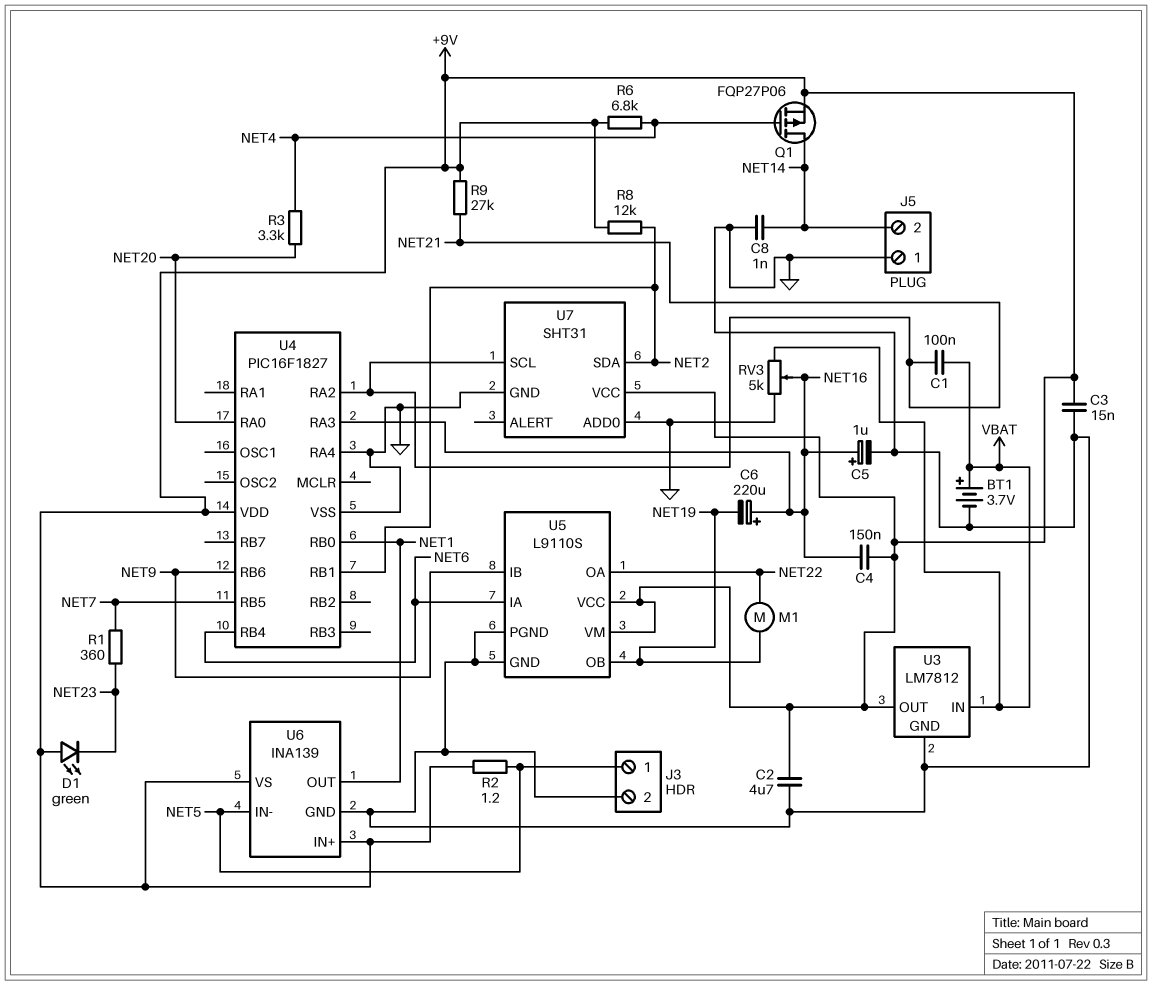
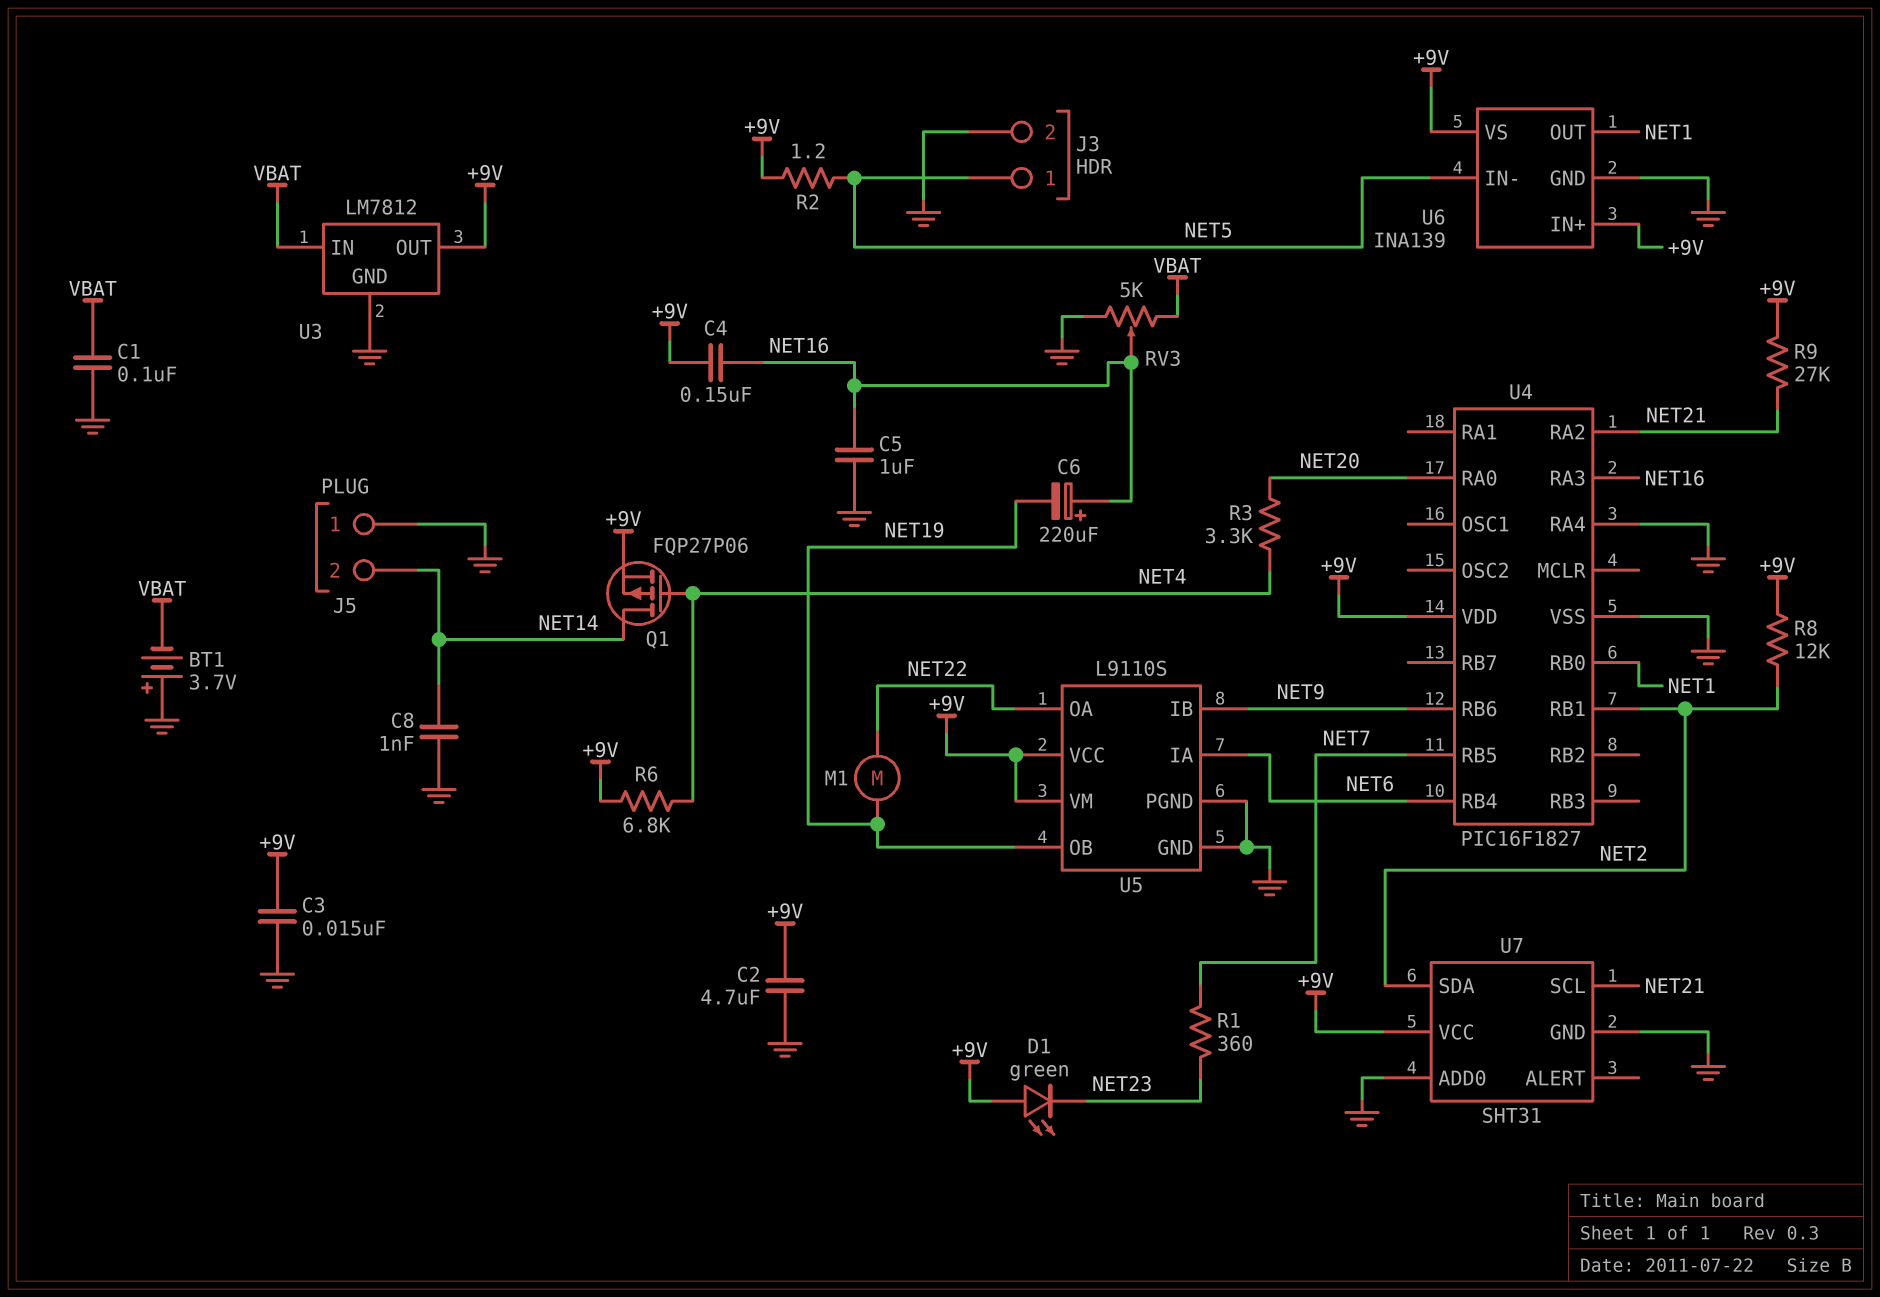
BT1: 3.7V (plus VBAT, minus GND) -> 3.7V (plus GND, minus VBAT)
C1: 100nF (NET21, VBAT) -> 100nF (GND, VBAT)
C5: 1uF (plus NET16, minus GND) -> 1uF (GND, NET16)

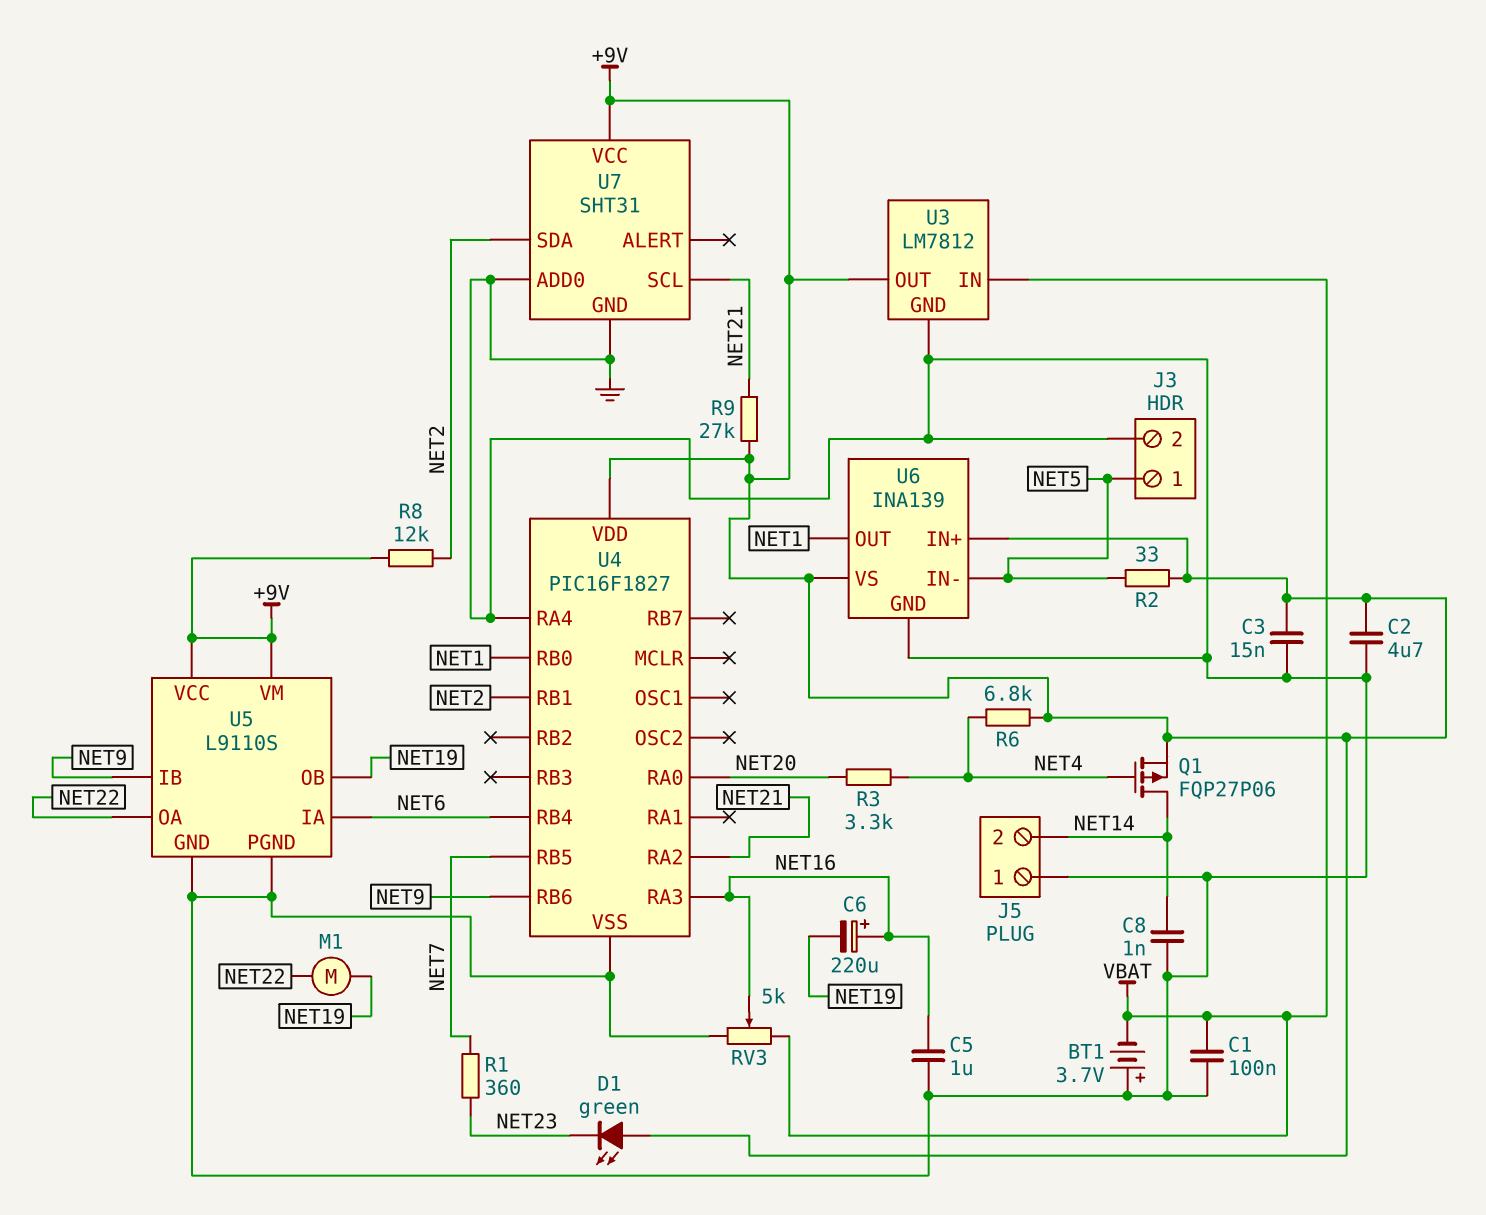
C4: 150nF (+9V, NET16) -> none
R2: 1.2 (+9V, NET5) -> 33 (+9V, NET5)

